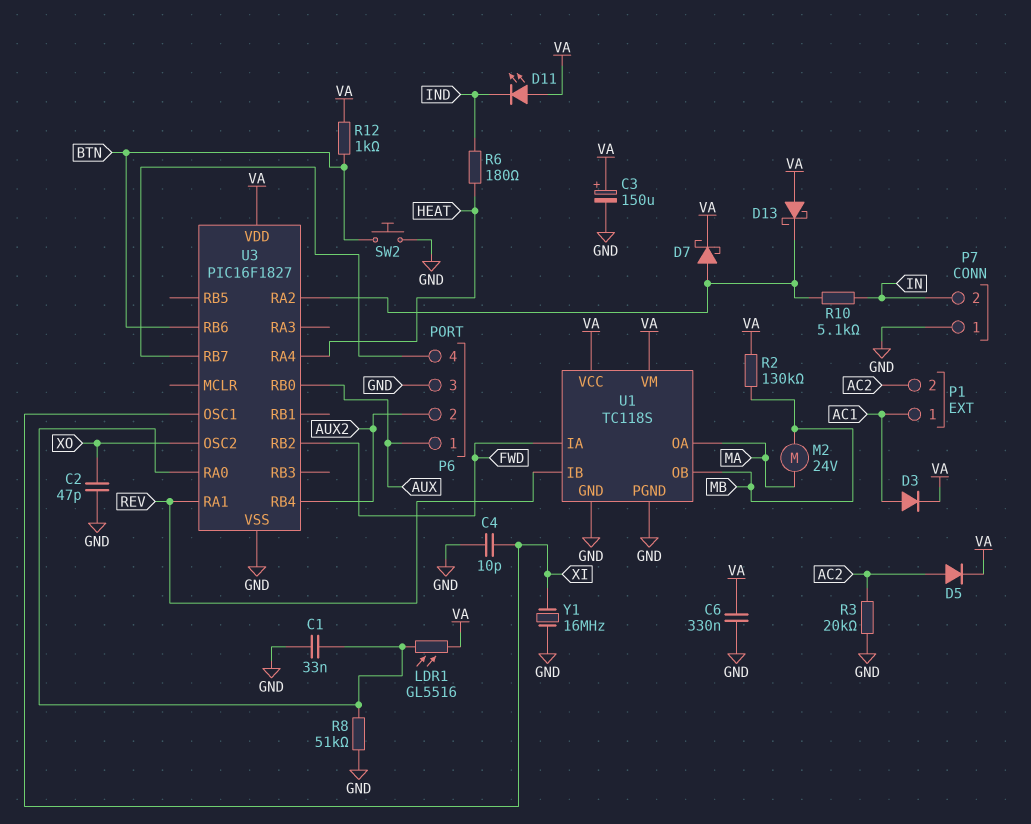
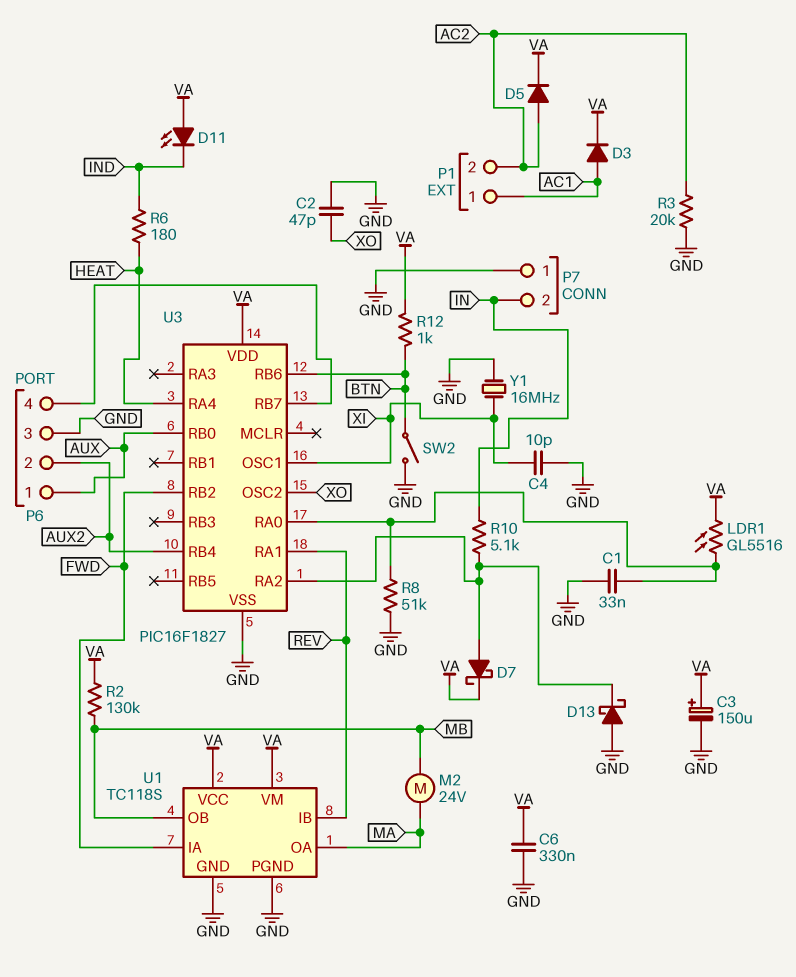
D13: schottky (A VA, K U3/RA2) -> schottky (A GND, K U3/RA2)
SW2: button (BTN, GND) -> switch (BTN, GND)

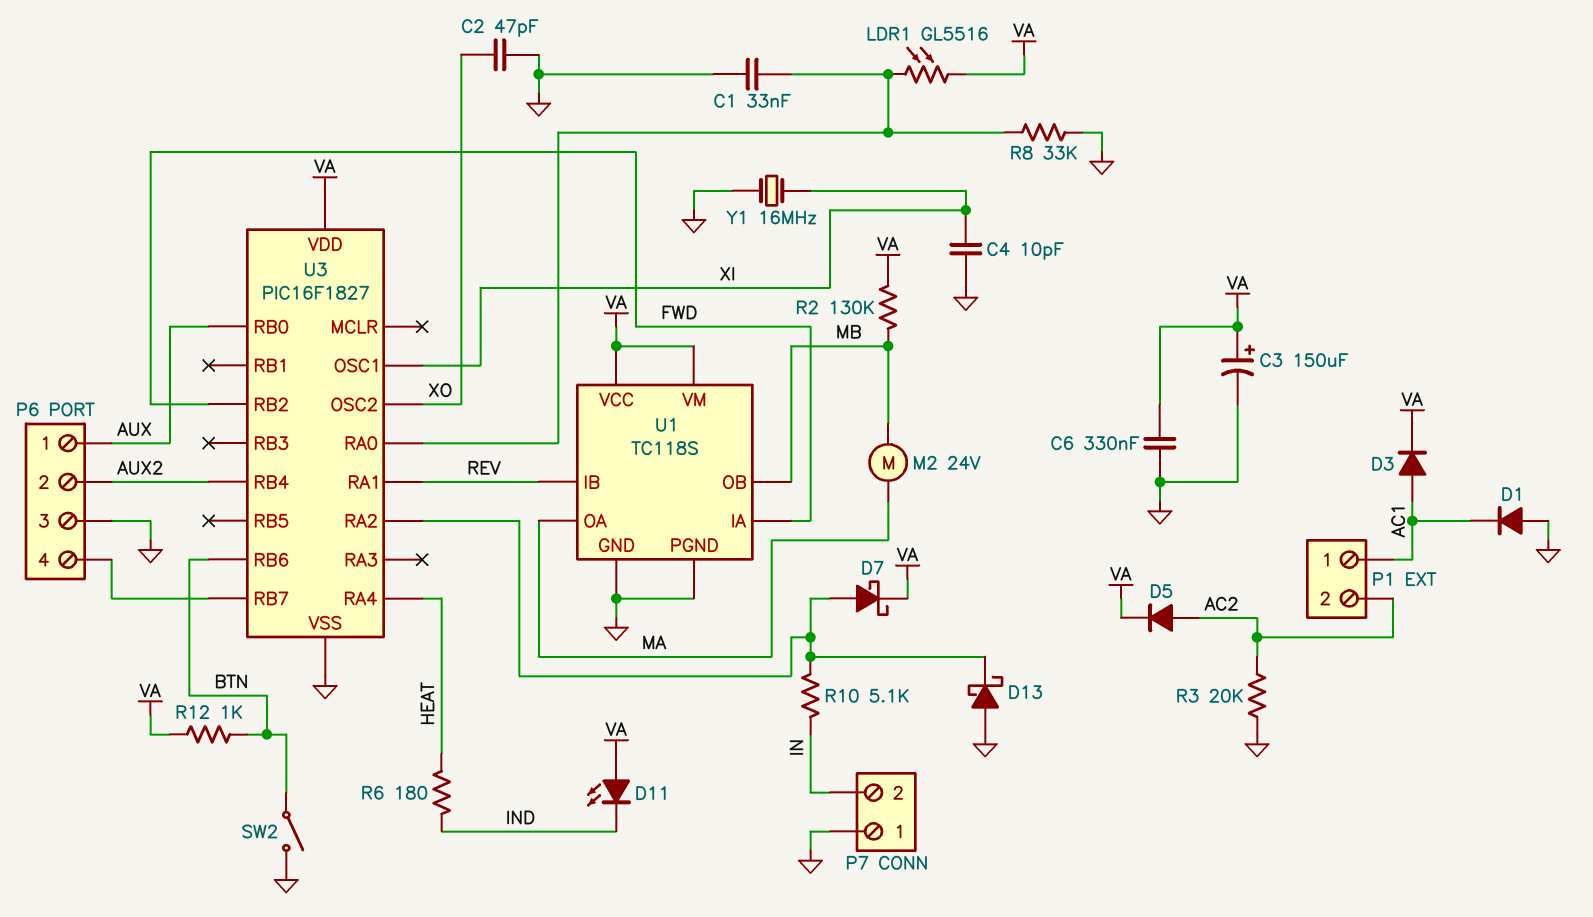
D1: none -> diode (A GND, K AC1)
R8: 51k (GND, U3/RA0) -> 33k (GND, U3/RA0)

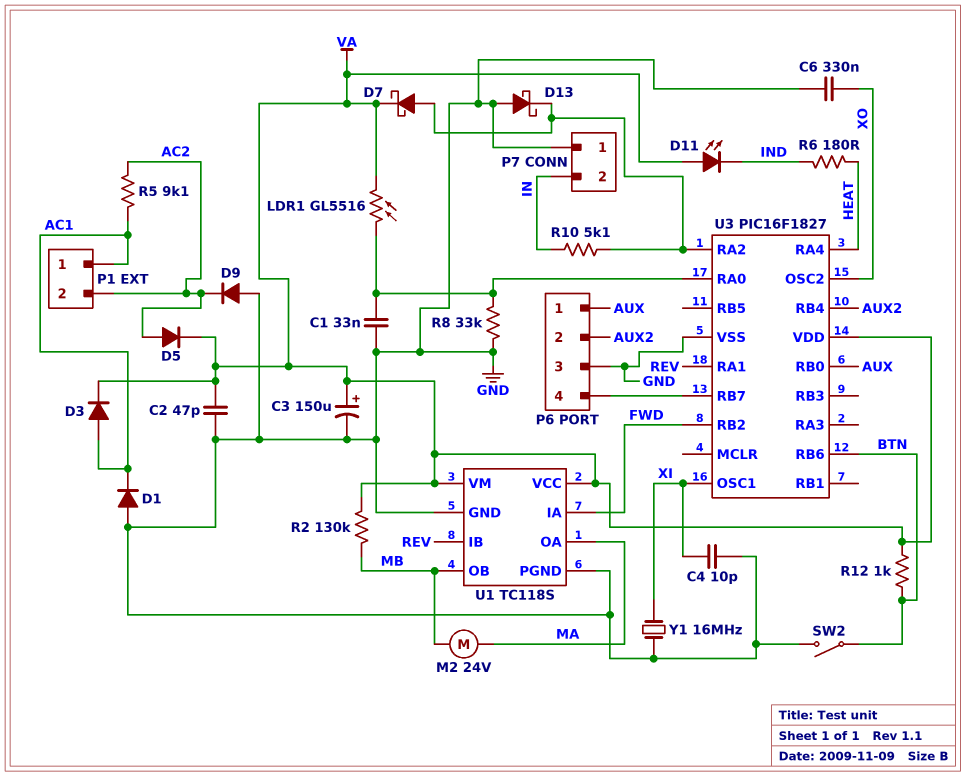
C2: 47pF (GND, XO) -> 47pF (GND, VA)
C6: 330nF (GND, VA) -> 330nF (GND, XO)
D9: none -> diode (A GND, K AC2)
R3: 20k (AC2, GND) -> none
R5: none -> 9.1k (AC1, AC2)

